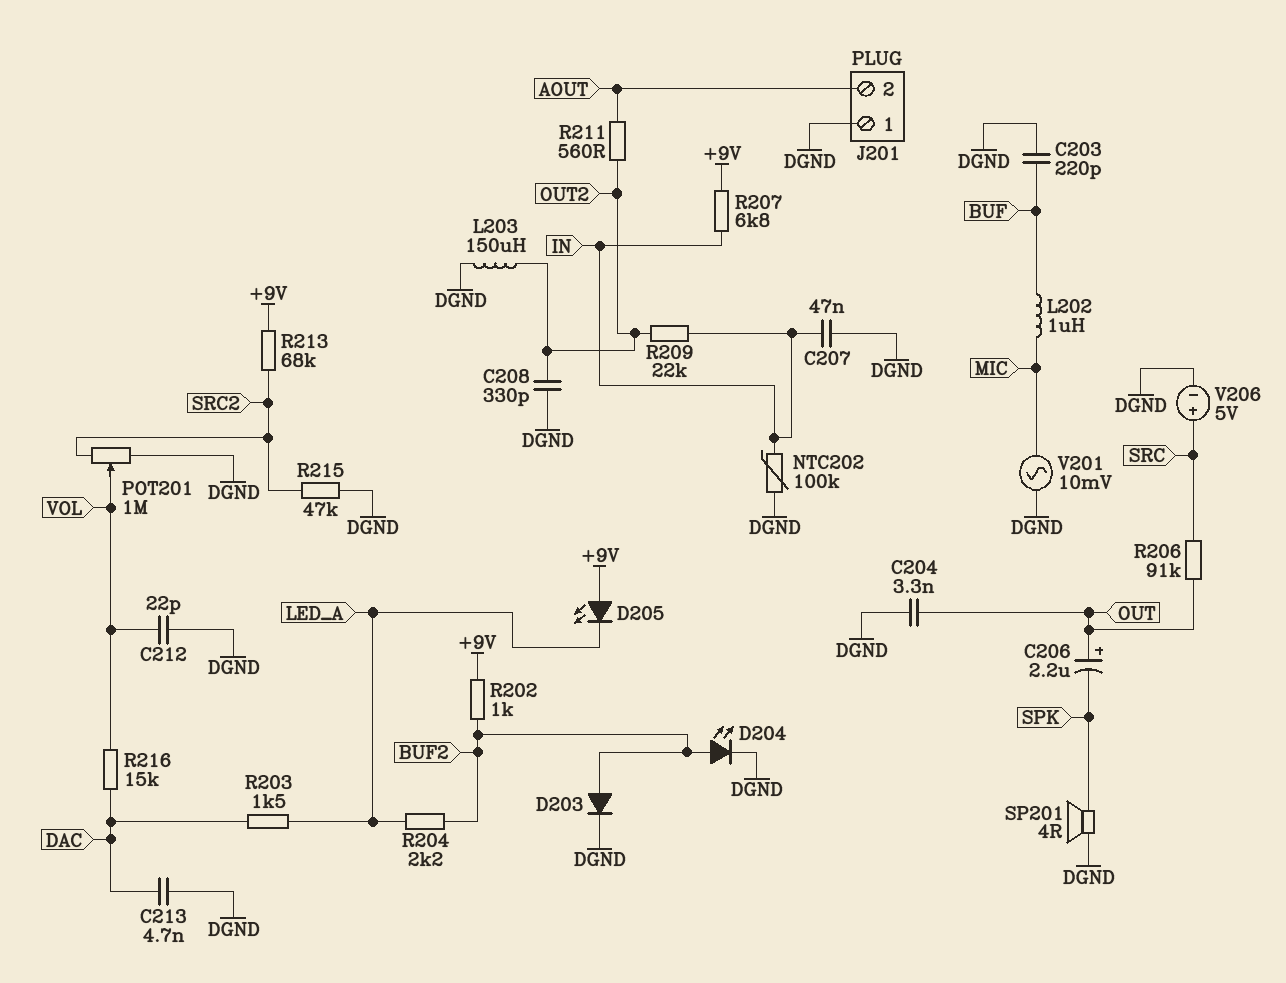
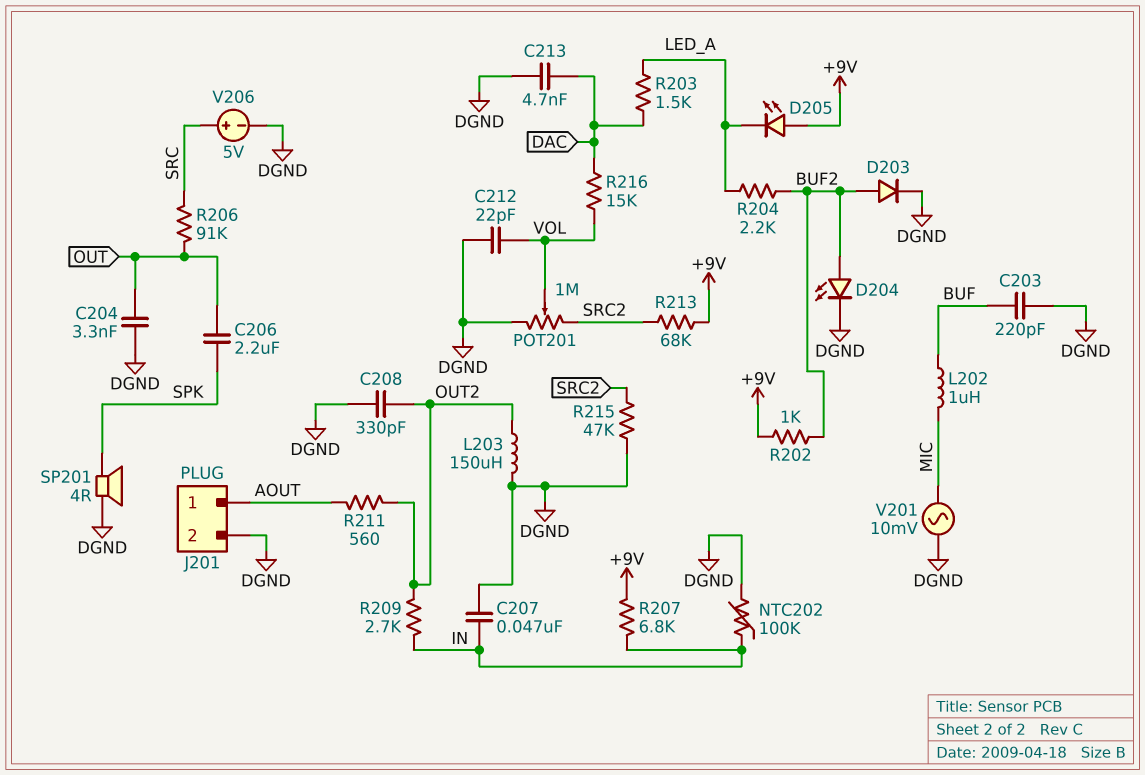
C206: 2.2uF (plus OUT, minus SPK) -> 2.2uF (OUT, SPK)
J201 pin 1: DGND -> AOUT
J201 pin 2: AOUT -> DGND
R209: 22k (IN, OUT2) -> 2.7k (IN, OUT2)

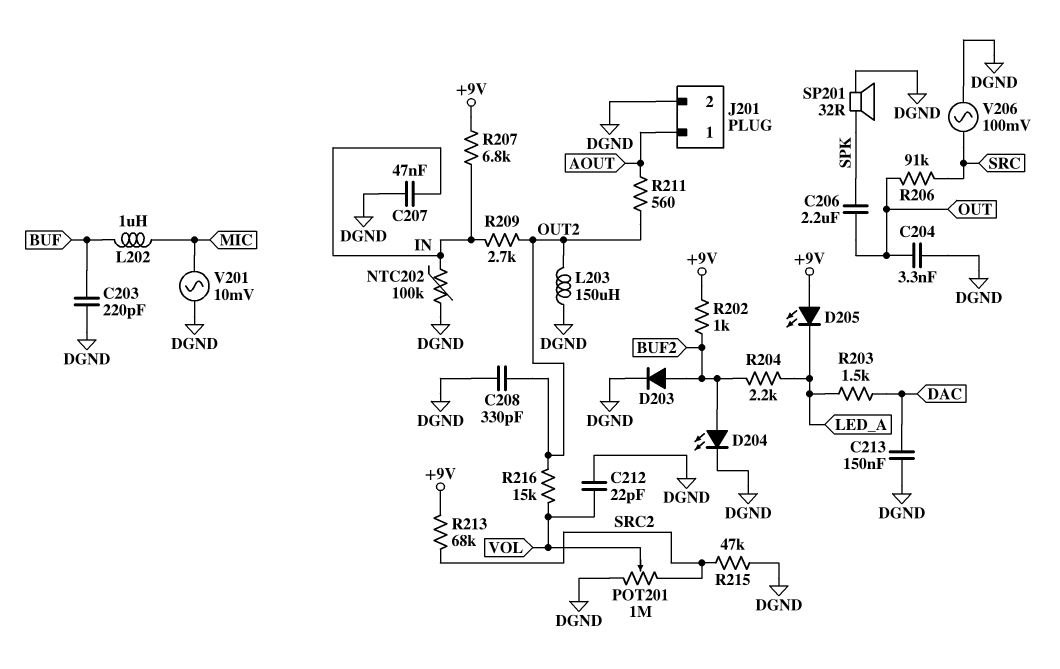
C213: 4.7nF (DAC, DGND) -> 150nF (DAC, DGND)
R216: 15k (DAC, VOL) -> 15k (OUT2, VOL)
SP201: speaker 4R (DGND, SPK) -> speaker 32R (DGND, SPK)
V206: 5V (plus SRC, minus DGND) -> AC 100mV (DGND, SRC)

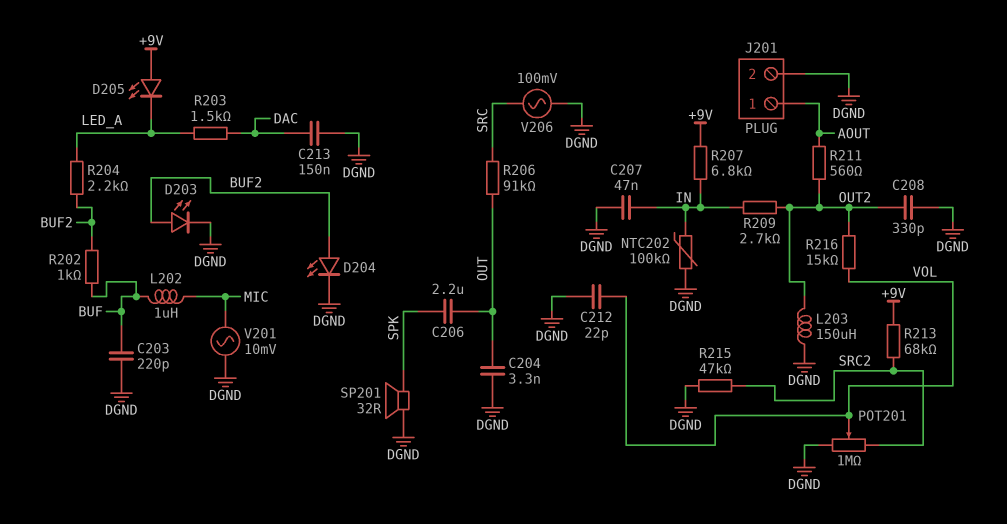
D203: diode (A BUF2, K DGND) -> LED (A BUF2, K DGND)
R202: 1k (+9V, BUF2) -> 1k (BUF, BUF2)

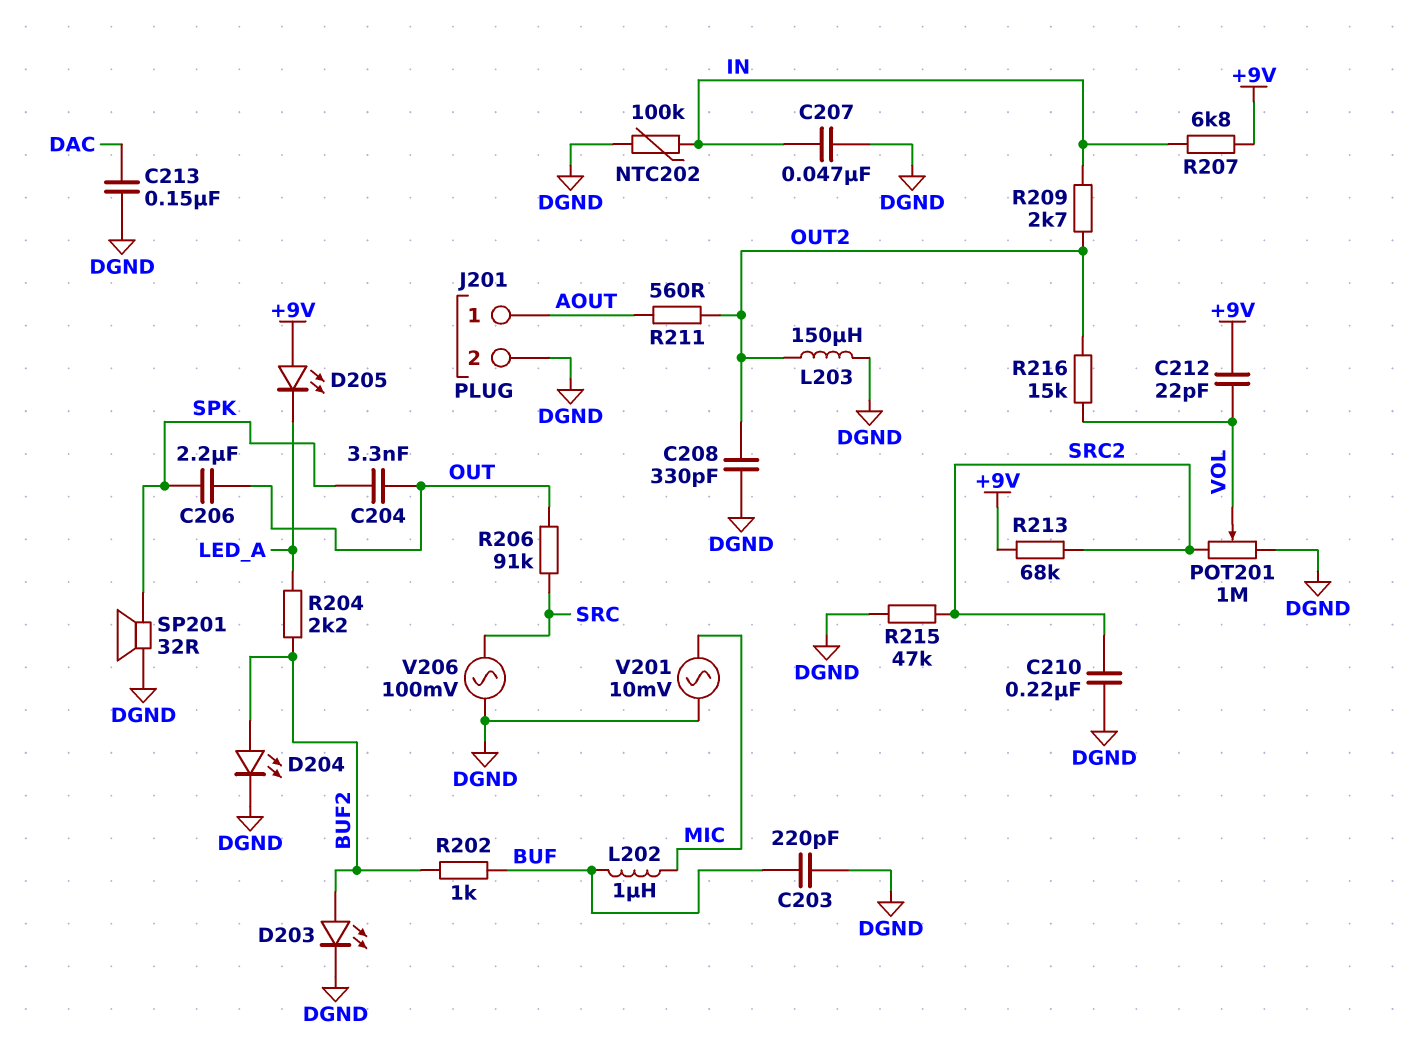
C204: 3.3nF (DGND, OUT) -> 3.3nF (OUT, SPK)
C210: none -> 220nF (DGND, SRC2)
C212: 22pF (DGND, VOL) -> 22pF (+9V, VOL)
R203: 1.5k (DAC, LED_A) -> none

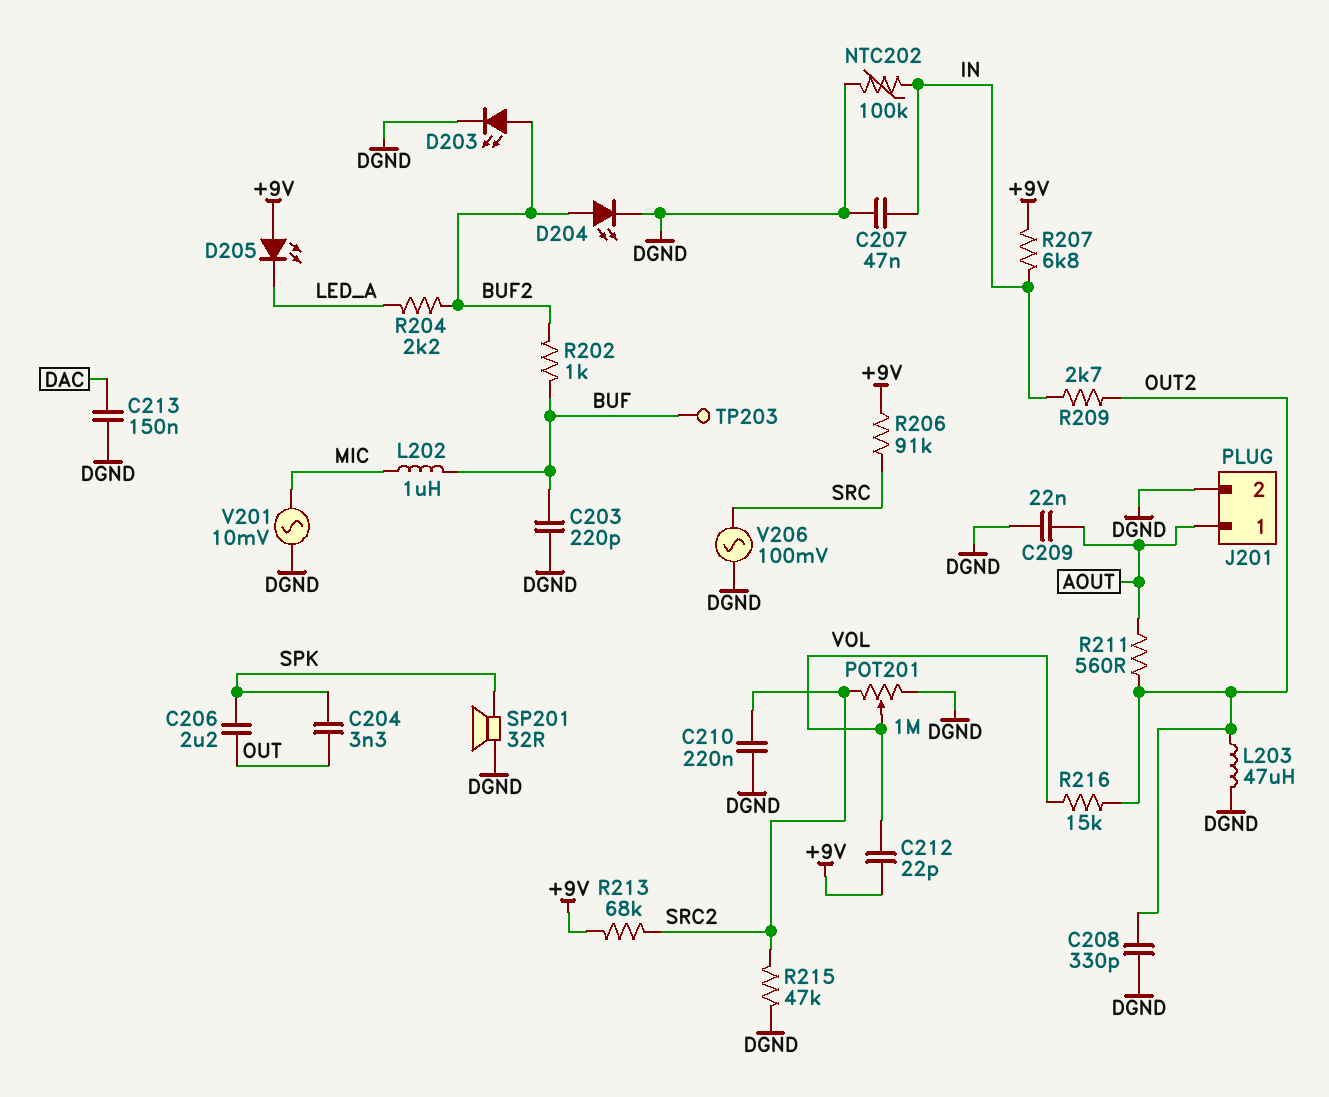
C209: none -> 22nF (AOUT, DGND)
L203: 150uH (DGND, OUT2) -> 47uH (DGND, OUT2)
R206: 91k (OUT, SRC) -> 91k (+9V, SRC)
TP203: none -> test point (BUF)

